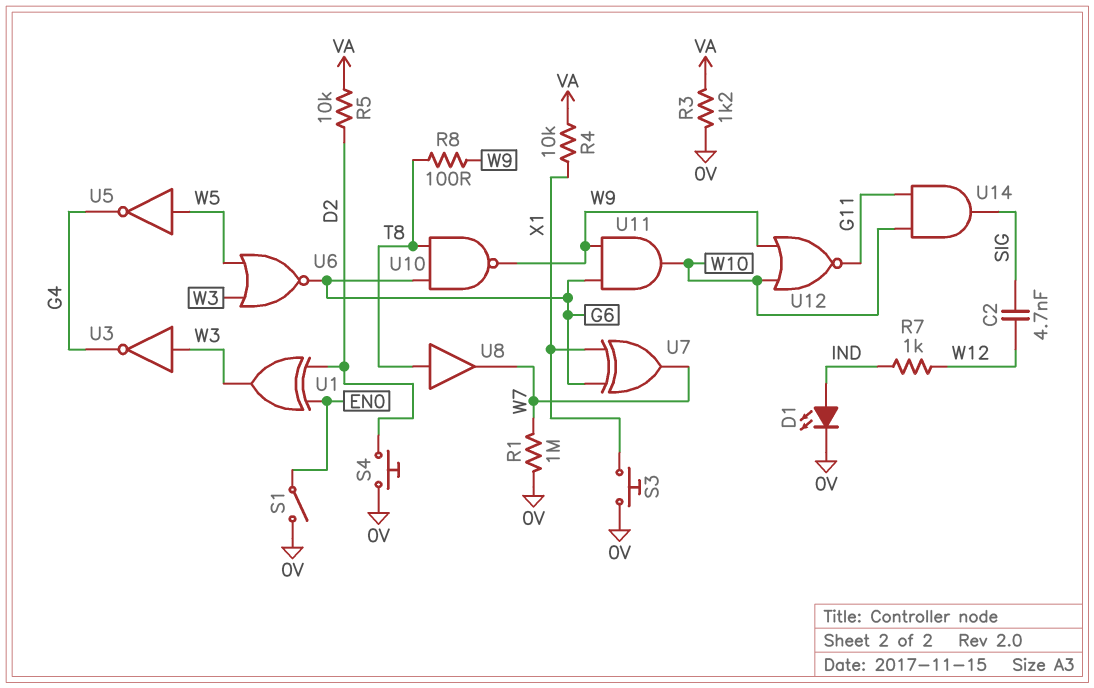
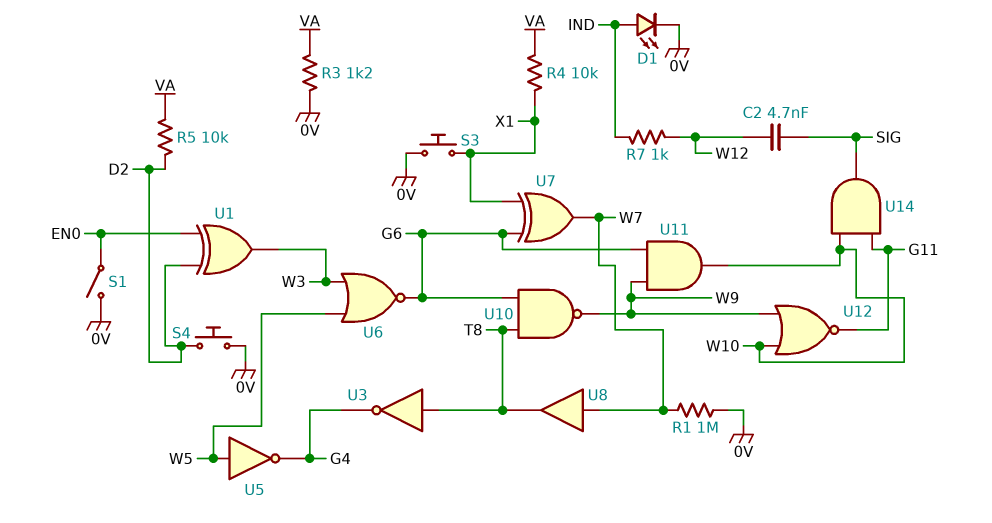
R8: 100 (T8, W9) -> none
U3: NOT (in W3, out G4) -> NOT (in T8, out G4)
U8: buffer (in T8, out W7) -> buffer (in W7, out T8)

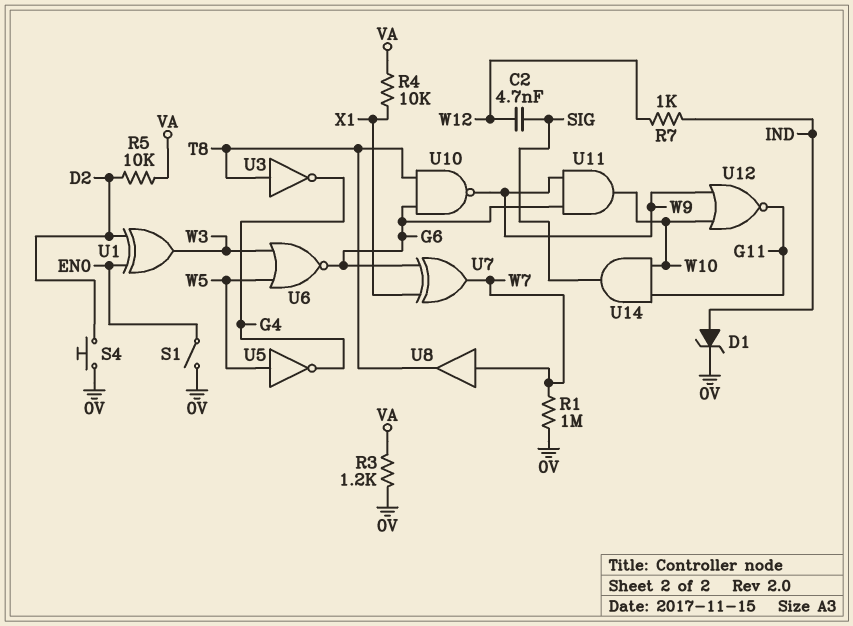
D1: LED (A IND, K 0V) -> zener (A IND, K 0V)
S3: button (0V, X1) -> none

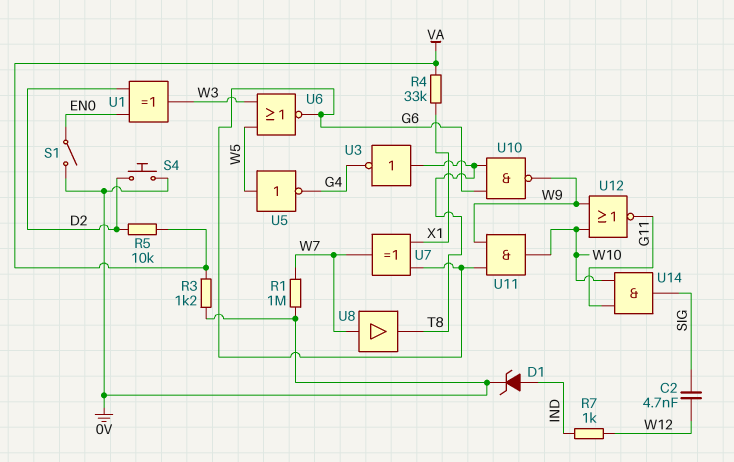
R4: 10k (VA, X1) -> 33k (VA, X1)

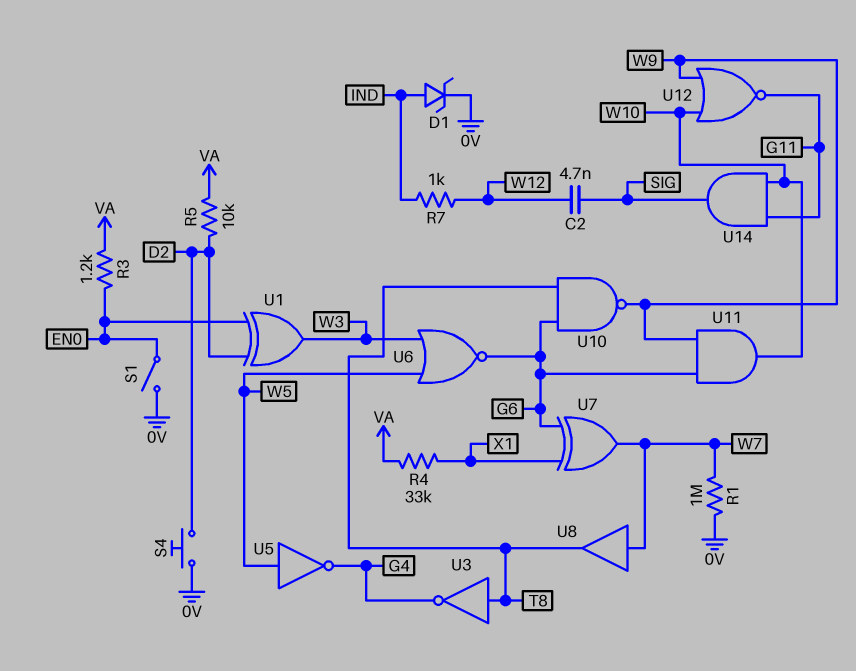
R3: 1.2k (0V, VA) -> 1.2k (EN0, VA)

